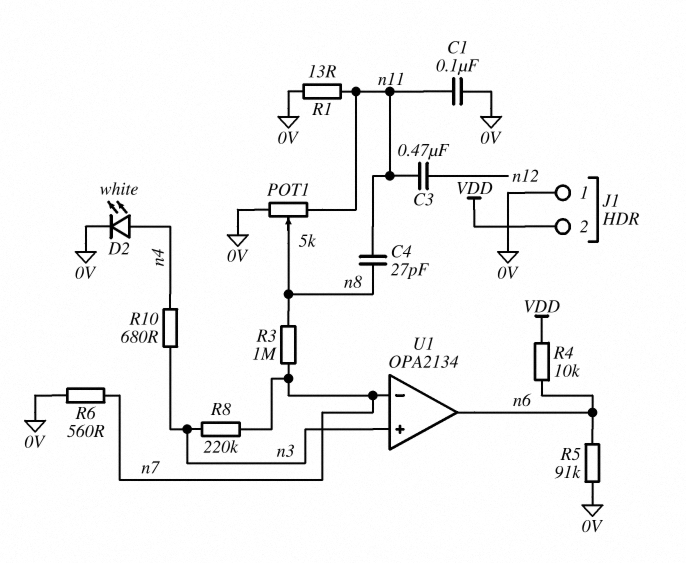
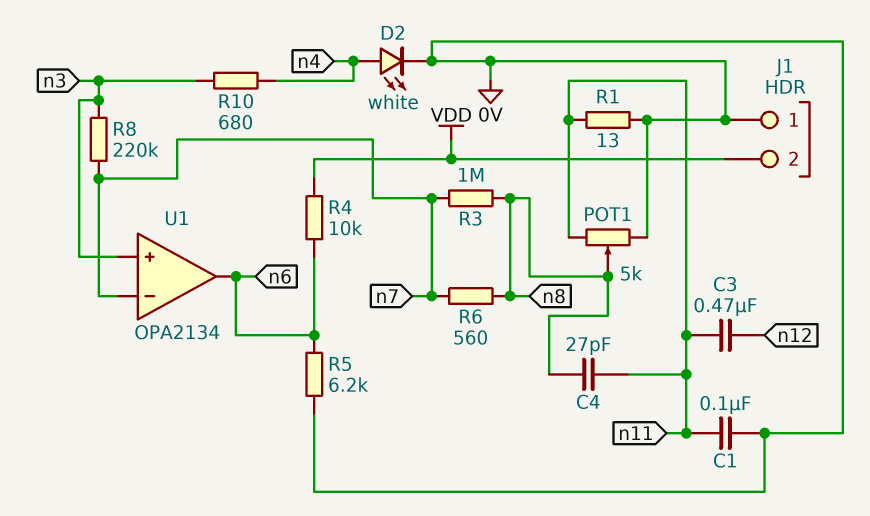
R5: 91k (0V, n6) -> 6.2k (0V, n6)
R6: 560 (0V, n7) -> 560 (n7, n8)

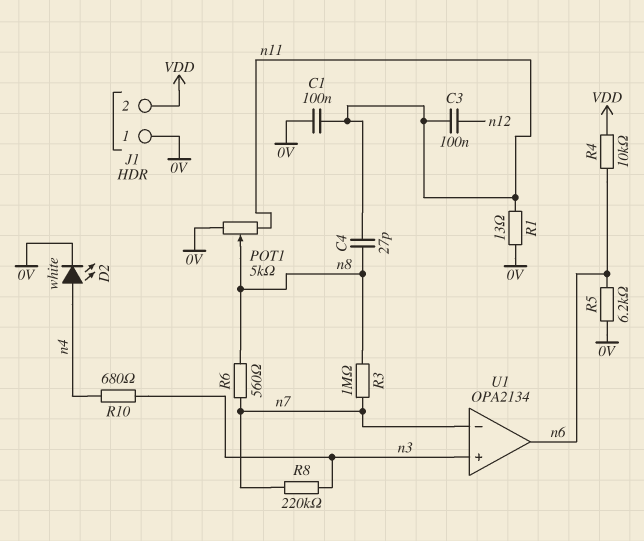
C3: 470nF (n11, n12) -> 100nF (n11, n12)

